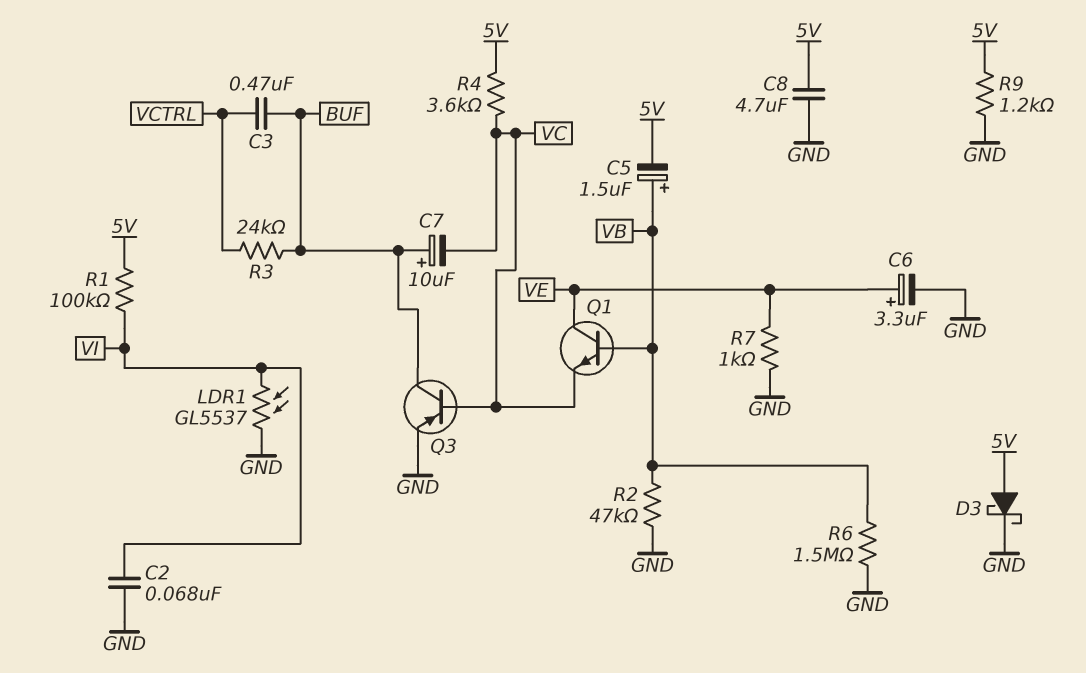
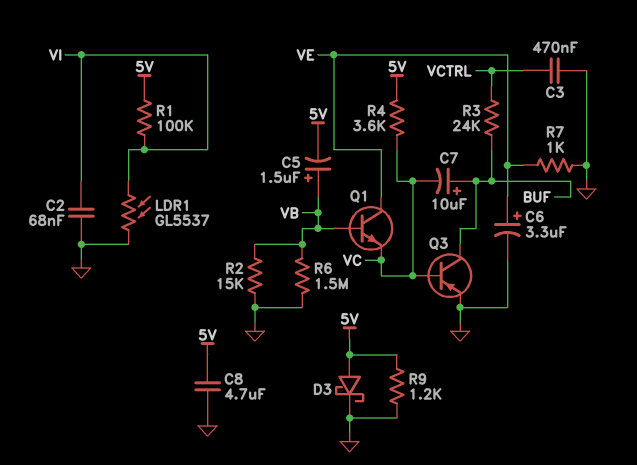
C3: 470nF (BUF, VCTRL) -> 470nF (GND, VCTRL)
R2: 47k (GND, VB) -> 15k (GND, VB)

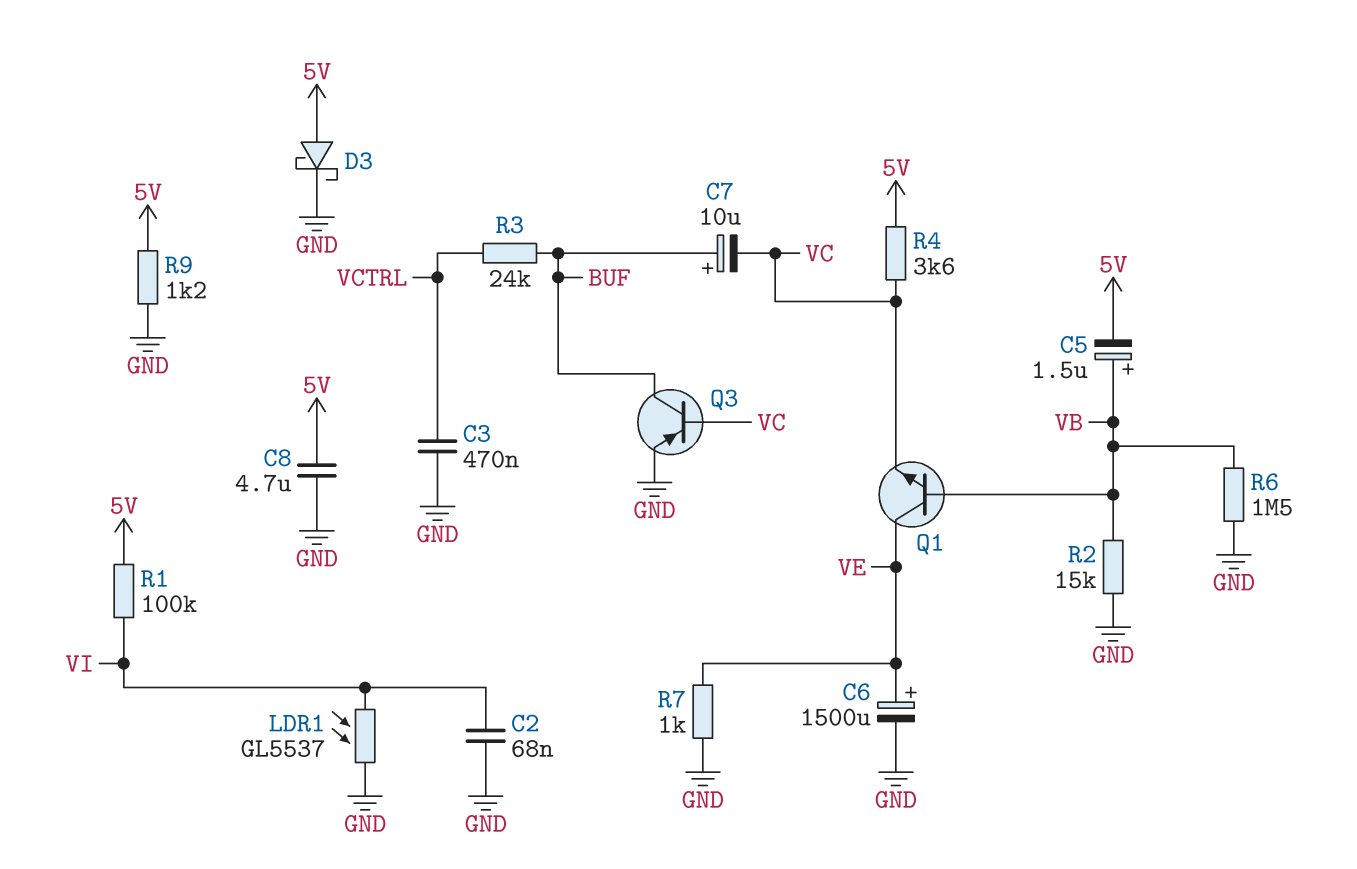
C6: 3.3uF (plus VE, minus GND) -> 1500uF (plus VE, minus GND)

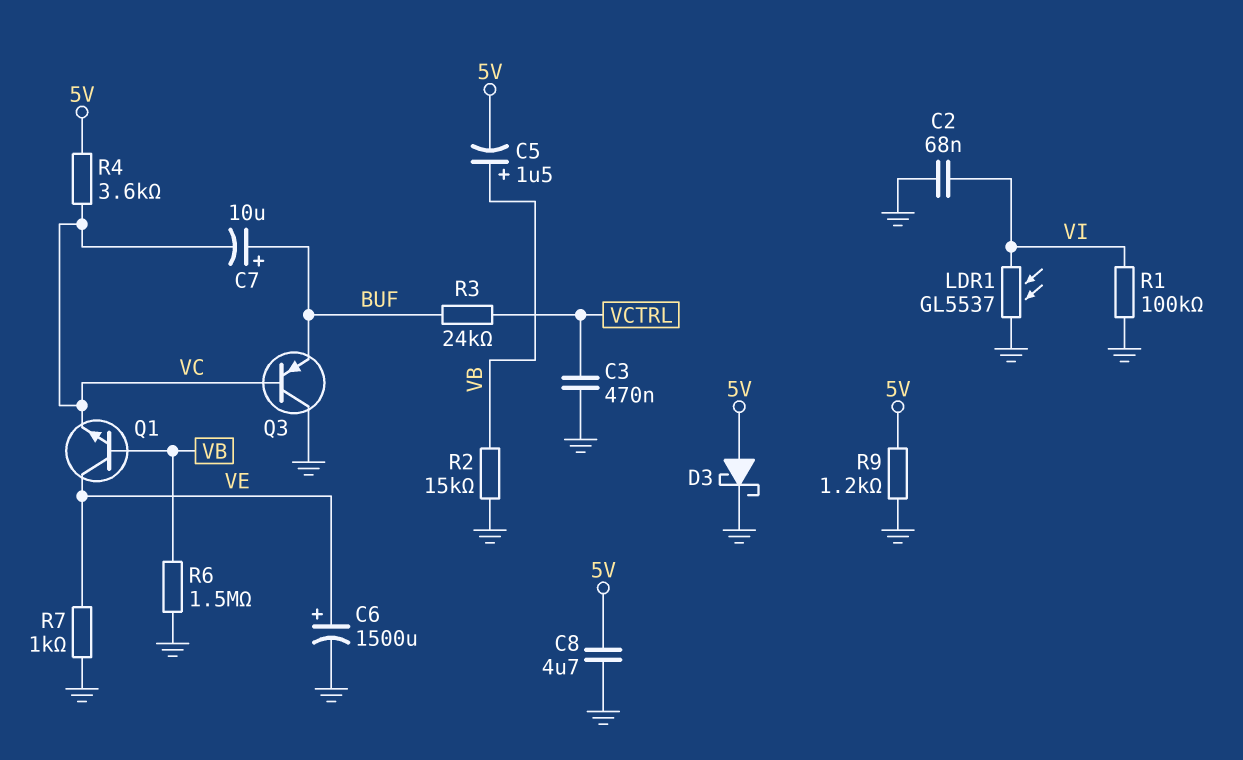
Q3: PNP (B VC, C BUF, E GND) -> PNP (B VC, C GND, E BUF)
R1: 100k (5V, VI) -> 100k (GND, VI)

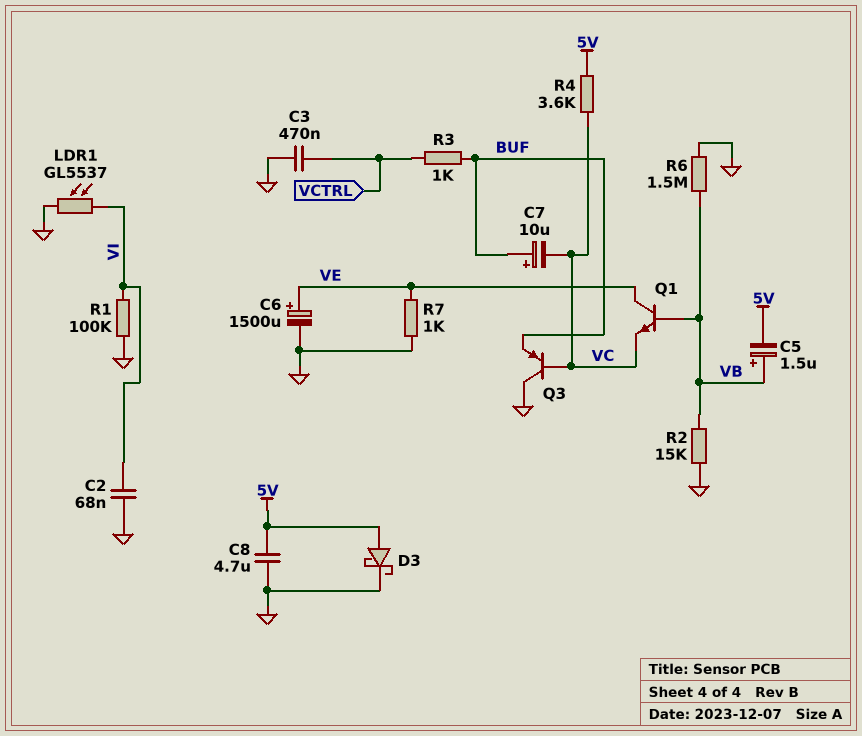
R3: 24k (BUF, VCTRL) -> 1k (BUF, VCTRL)
R9: 1.2k (5V, GND) -> none

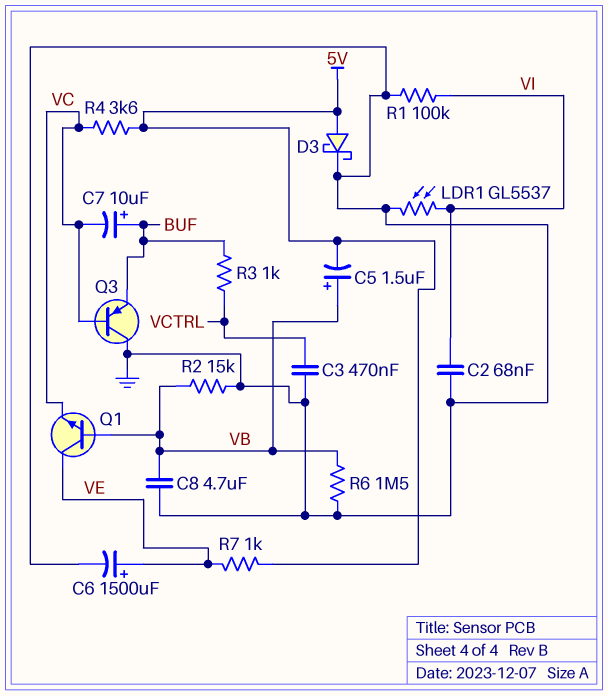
C8: 4.7uF (5V, GND) -> 4.7uF (GND, VB)
R7: 1k (GND, VE) -> 1k (5V, VE)

